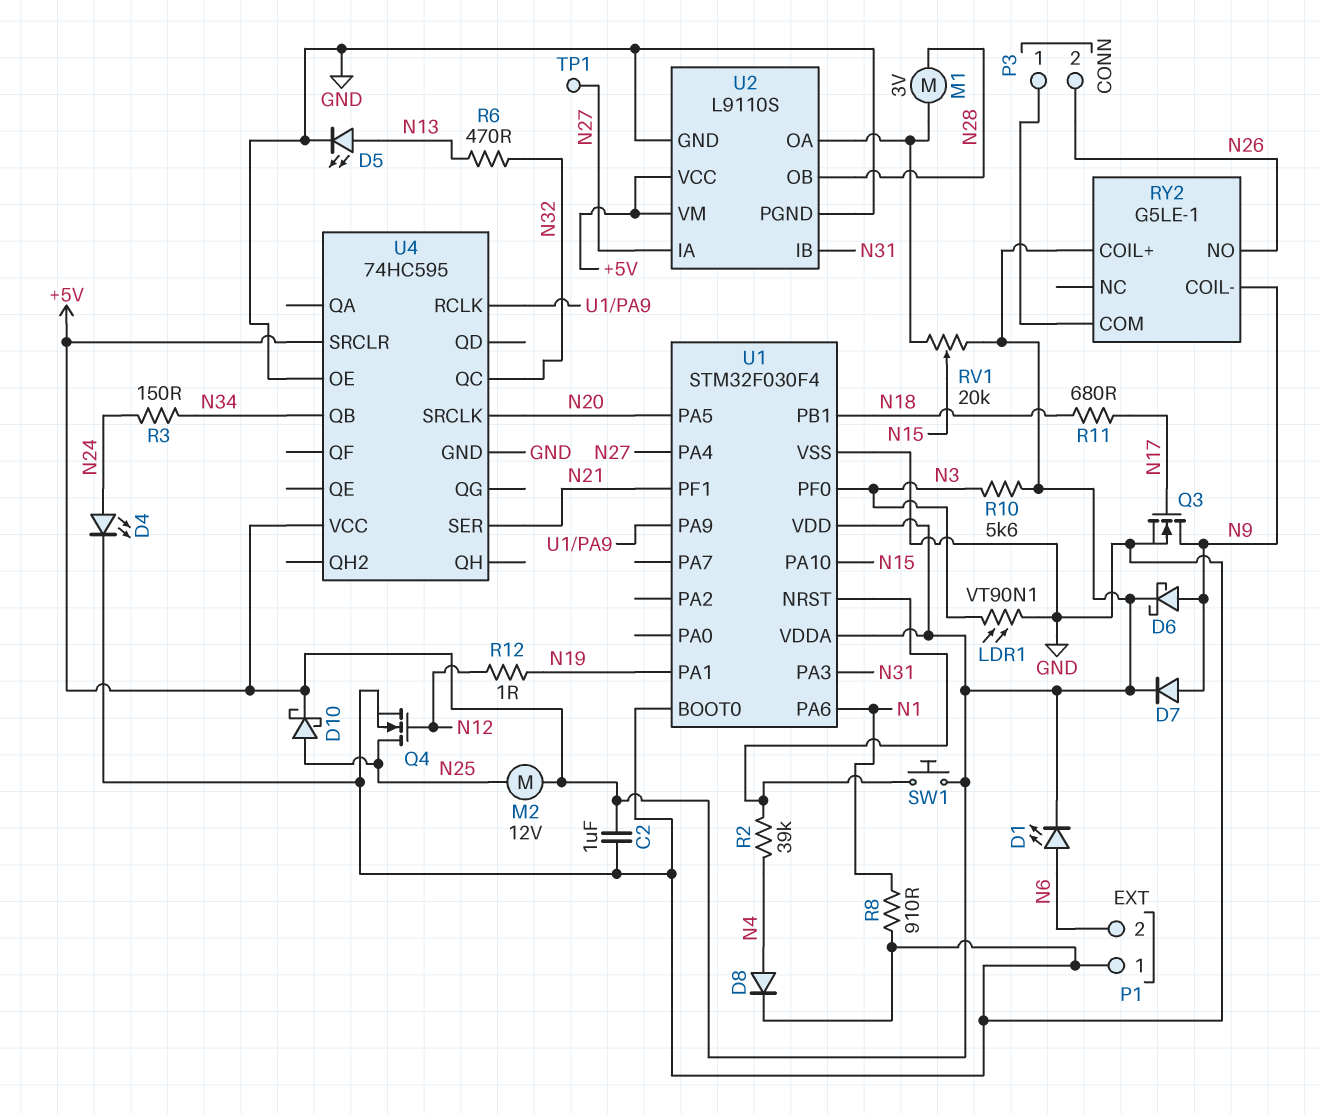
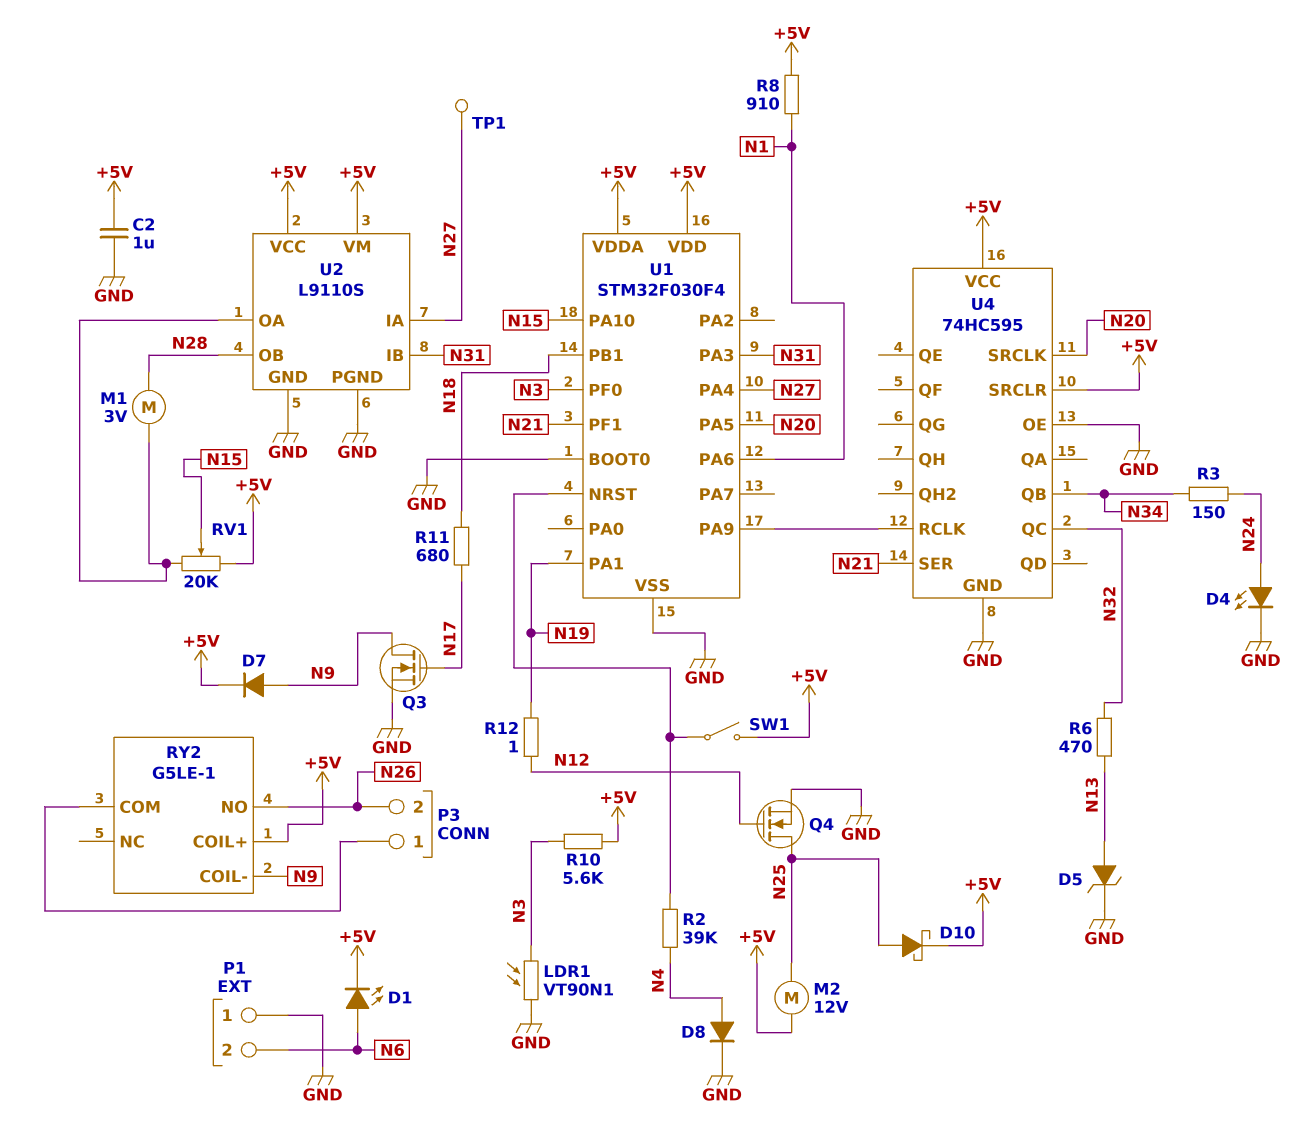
D5: LED (A N13, K GND) -> zener (A N13, K GND)
D6: schottky (A N9, K +5V) -> none
R8: 910 (GND, N1) -> 910 (+5V, N1)
SW1: button (+5V, U1/NRST) -> switch (+5V, U1/NRST)

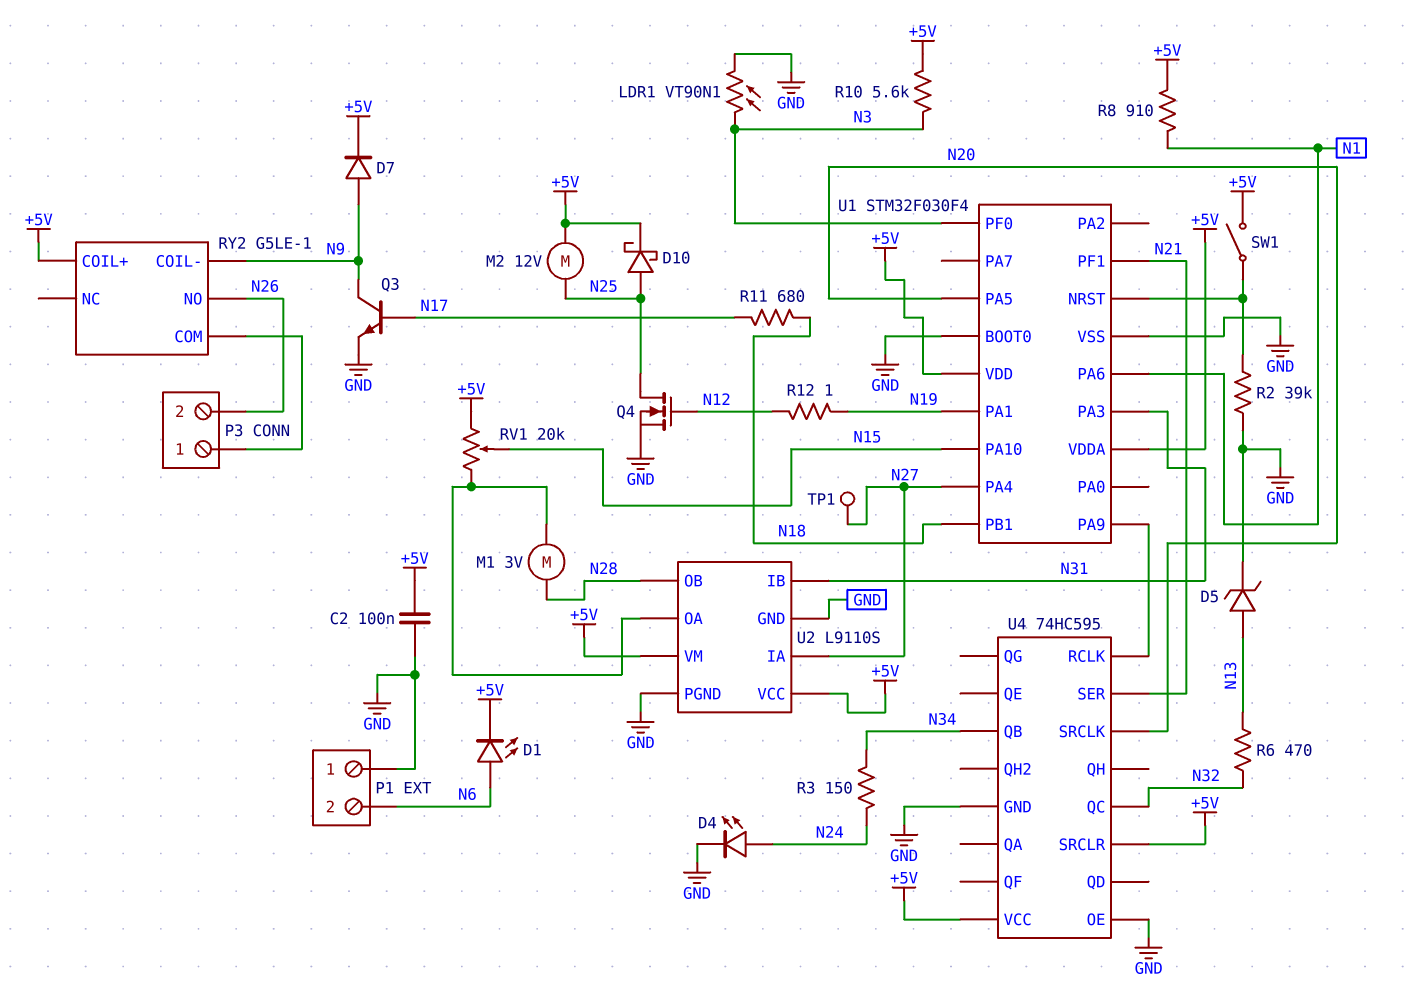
C2: 1uF (+5V, GND) -> 100nF (+5V, GND)
D8: diode (A N4, K GND) -> none
Q3: NMOS (G N17, D N9, S GND) -> NPN (B N17, C N9, E GND)
R2: 39k (N4, U1/NRST) -> 39k (GND, U1/NRST)

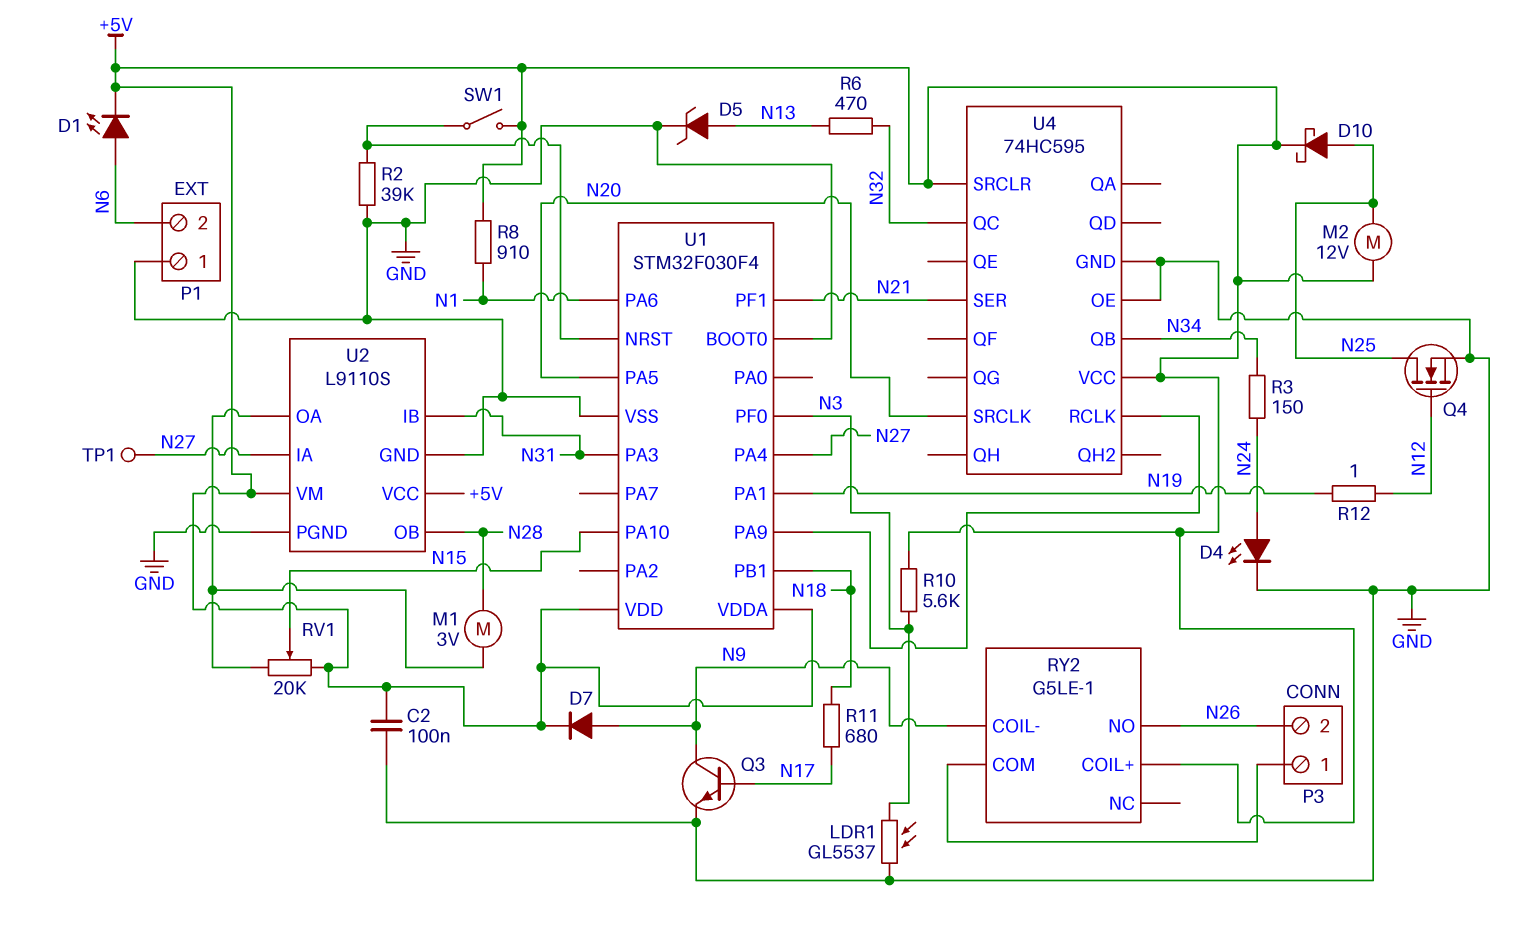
LDR1: VT90N1 (GND, N3) -> GL5537 (GND, N3)

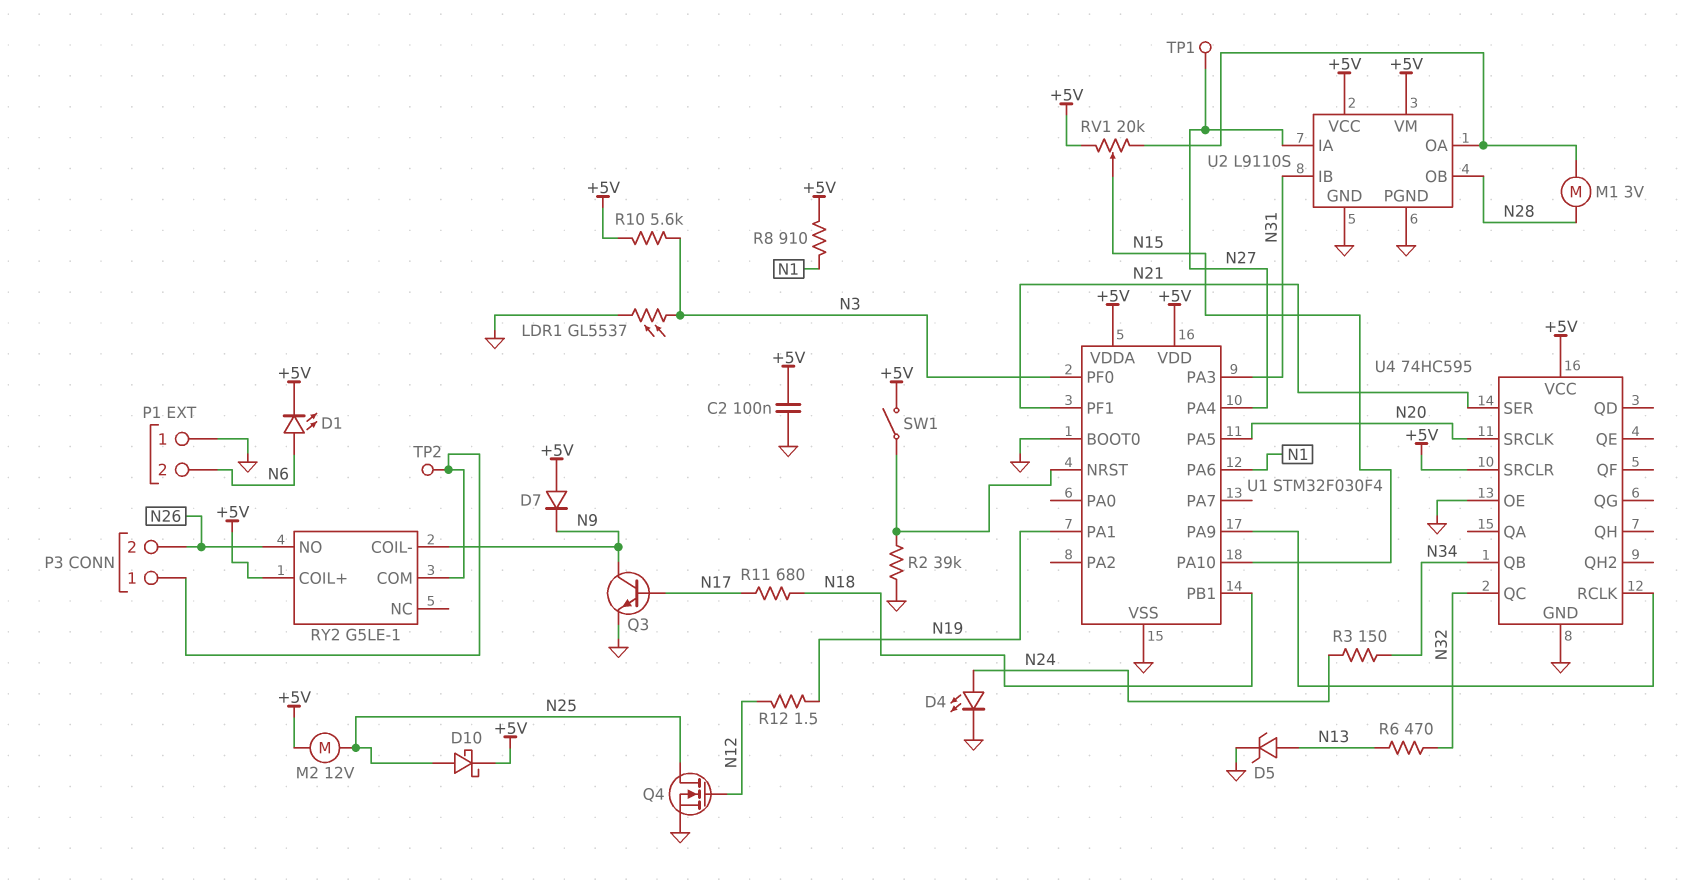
D7: diode (A N9, K +5V) -> diode (A +5V, K N9)
R12: 1 (N12, N19) -> 1.5 (N12, N19)
TP2: none -> test point (P3/1)

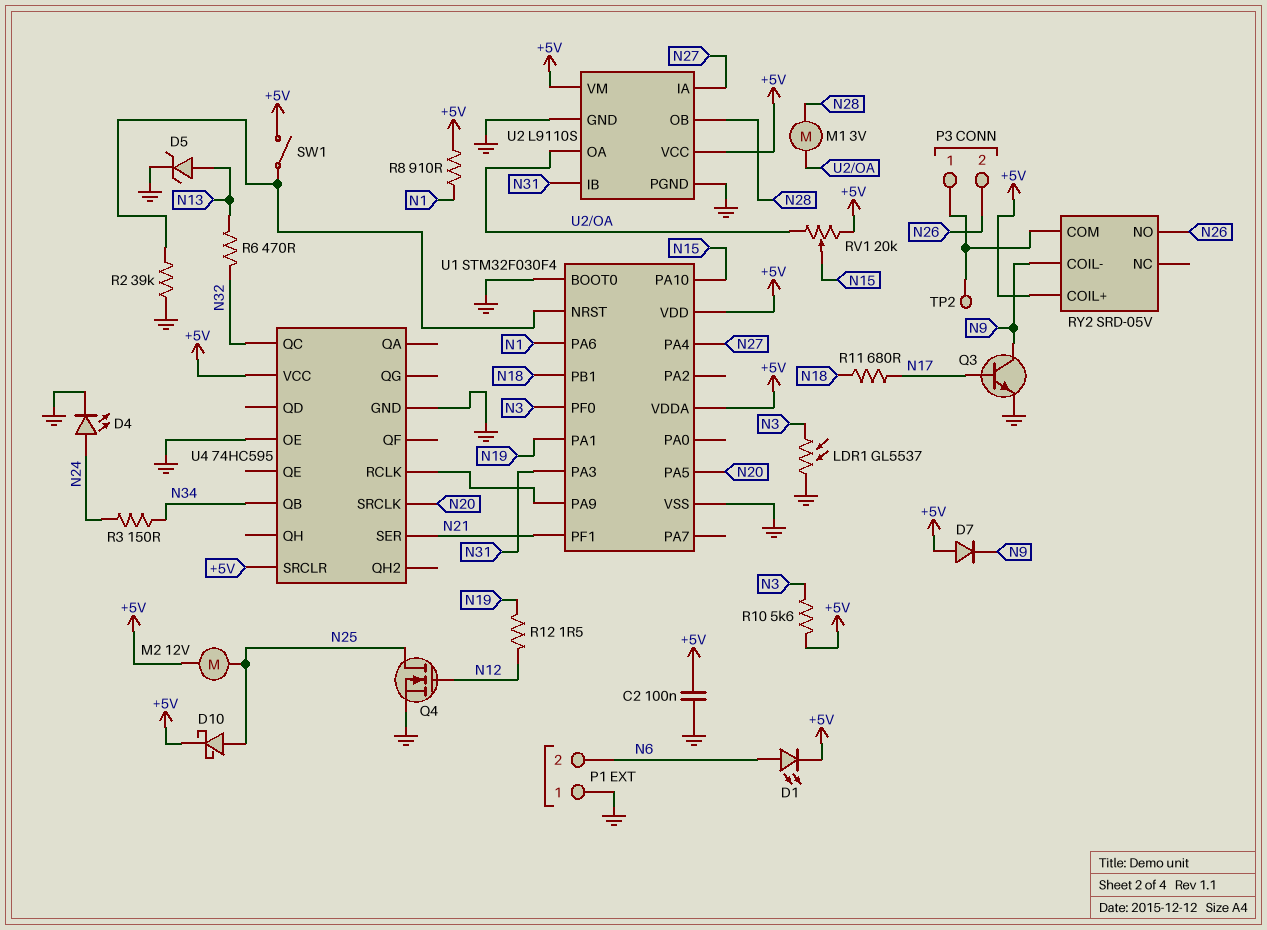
RY2: G5LE-1 -> SRD-05V
TP1: test point (N27) -> none

